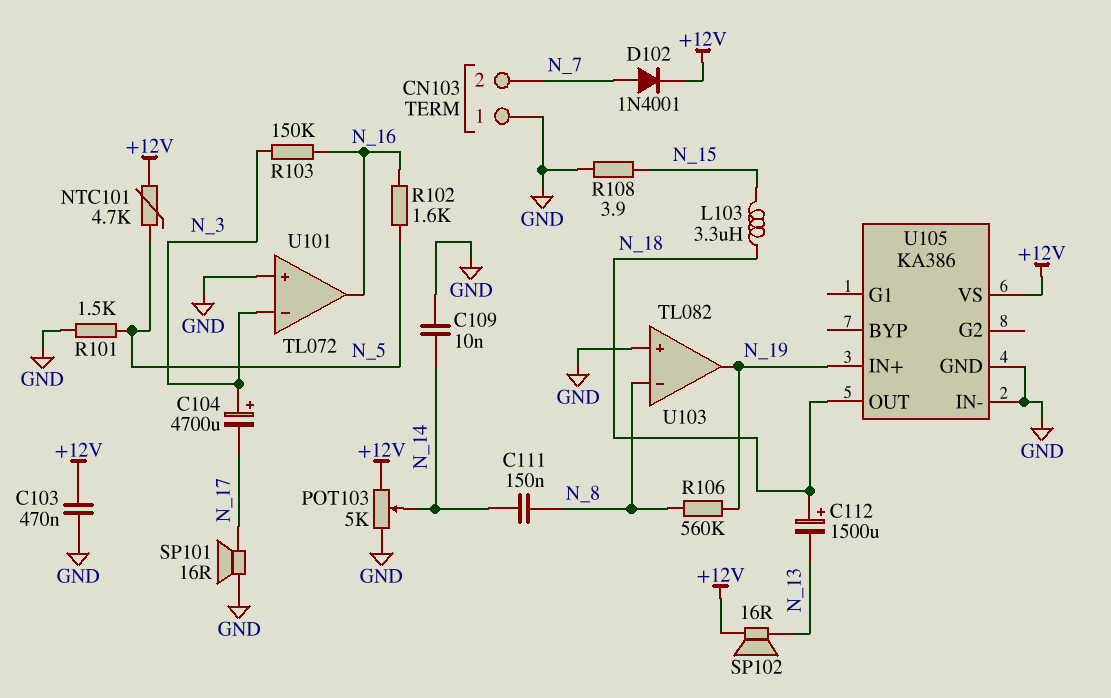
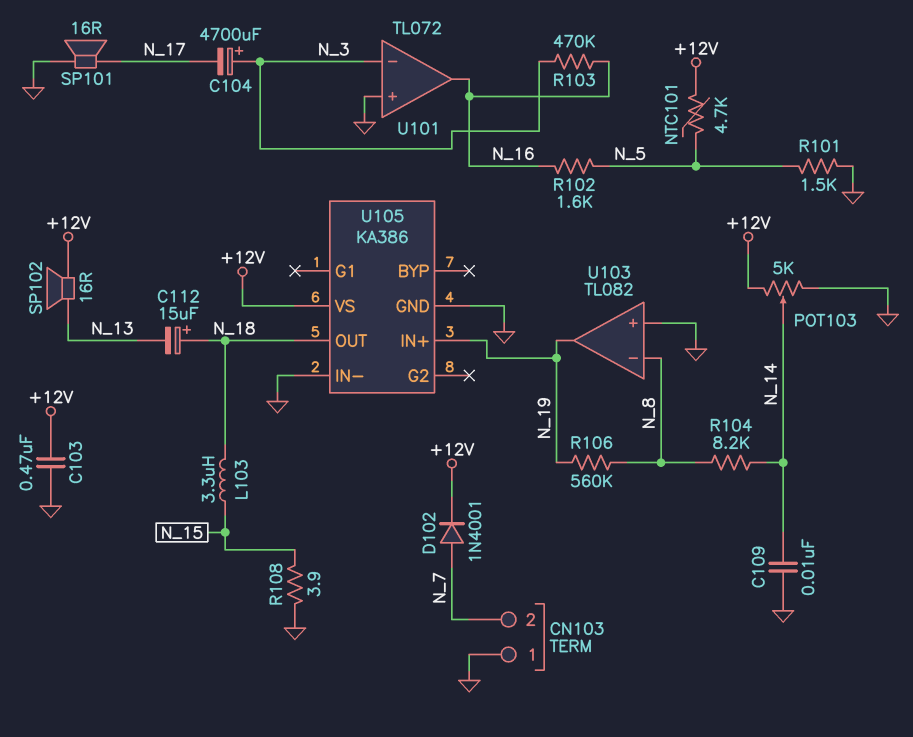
C111: 150nF (N_8, N_14) -> none
C112: 1500uF (plus N_18, minus N_13) -> 15uF (plus N_18, minus N_13)
R103: 150k (N_3, N_16) -> 470k (N_3, N_16)
R104: none -> 8.2k (N_8, N_14)

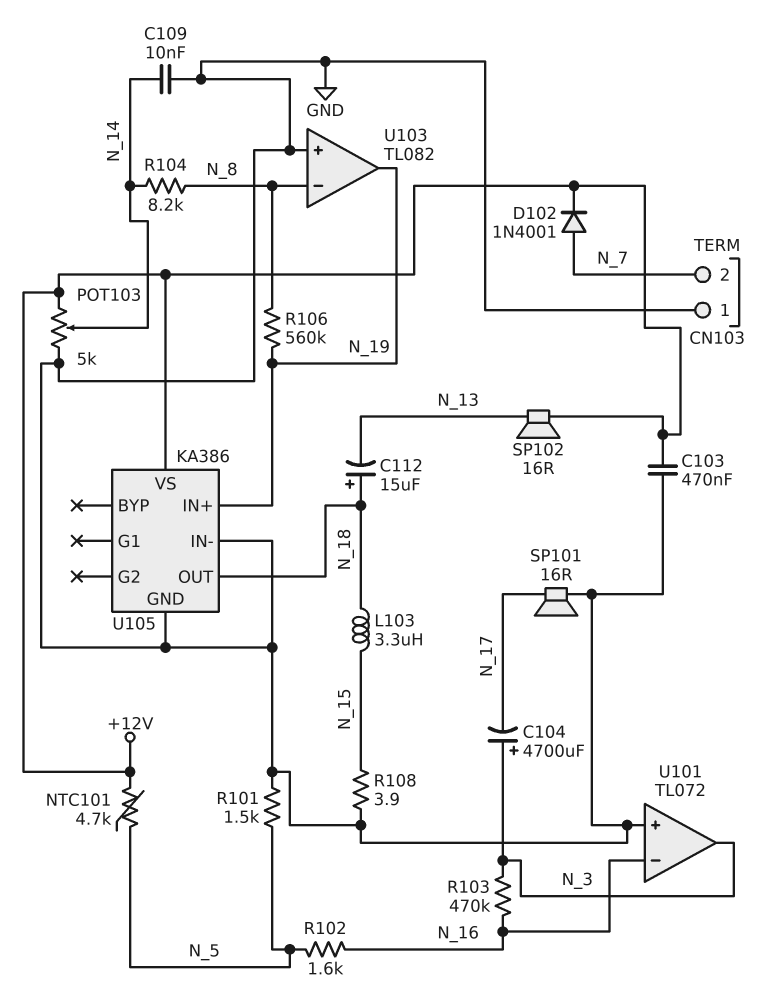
U101 pin in-: N_3 -> N_16
U101 pin out: N_16 -> N_3

